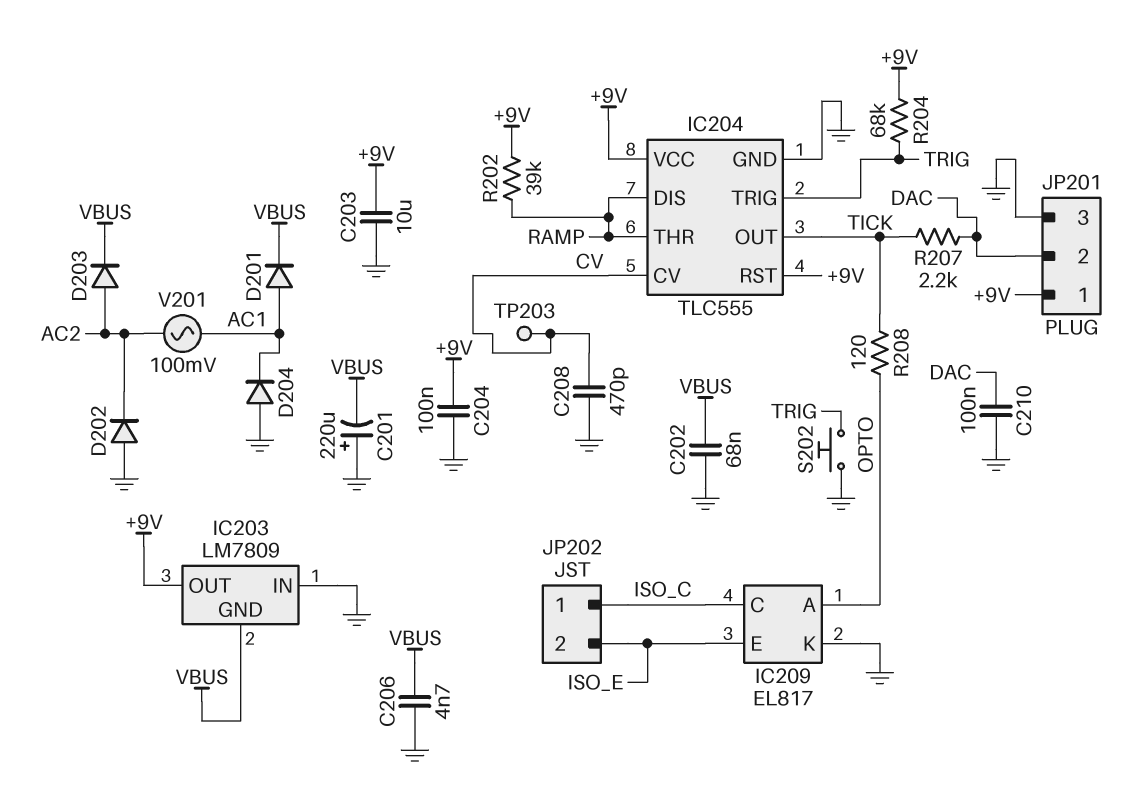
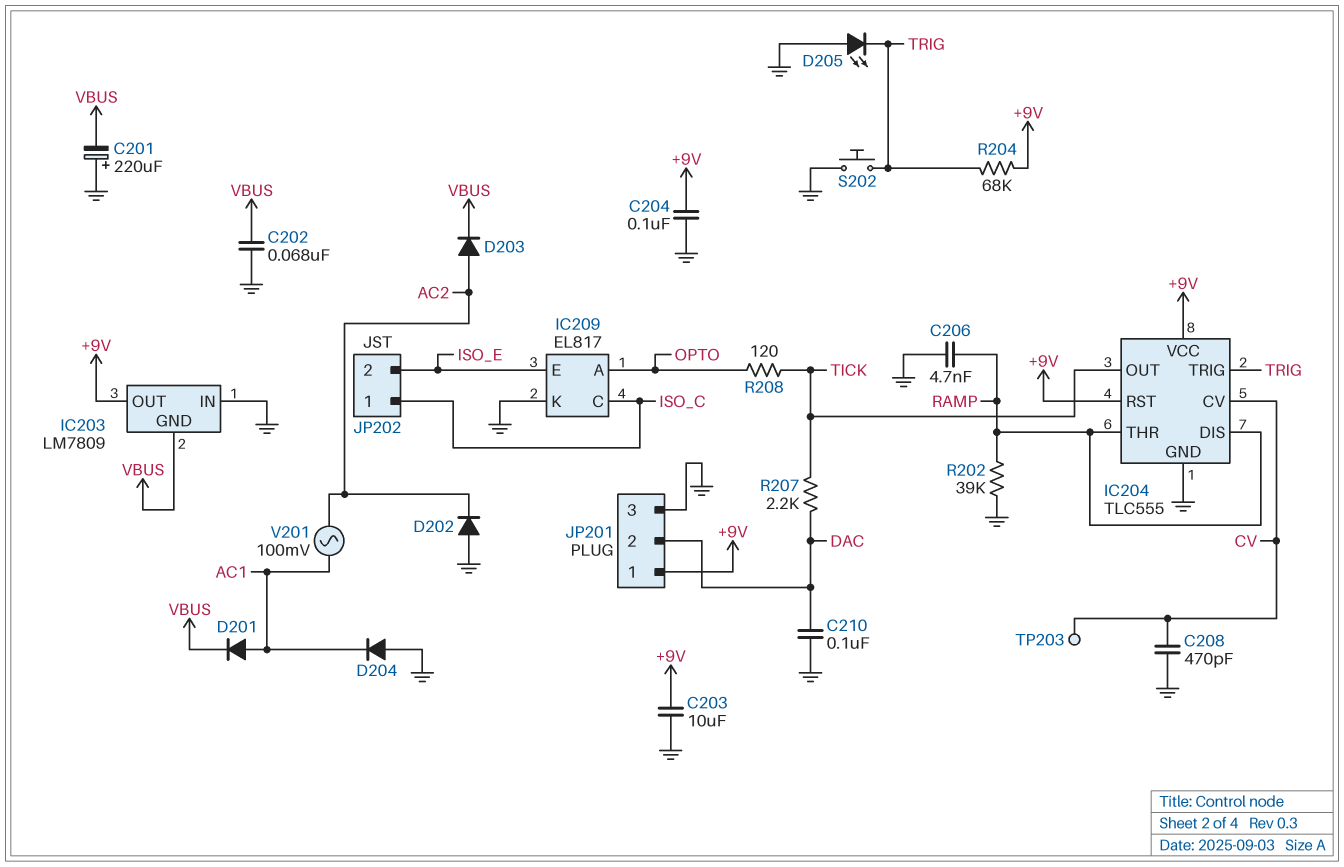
C206: 4.7nF (GND, VBUS) -> 4.7nF (GND, RAMP)
D205: none -> LED (A GND, K TRIG)
R202: 39k (+9V, RAMP) -> 39k (GND, RAMP)

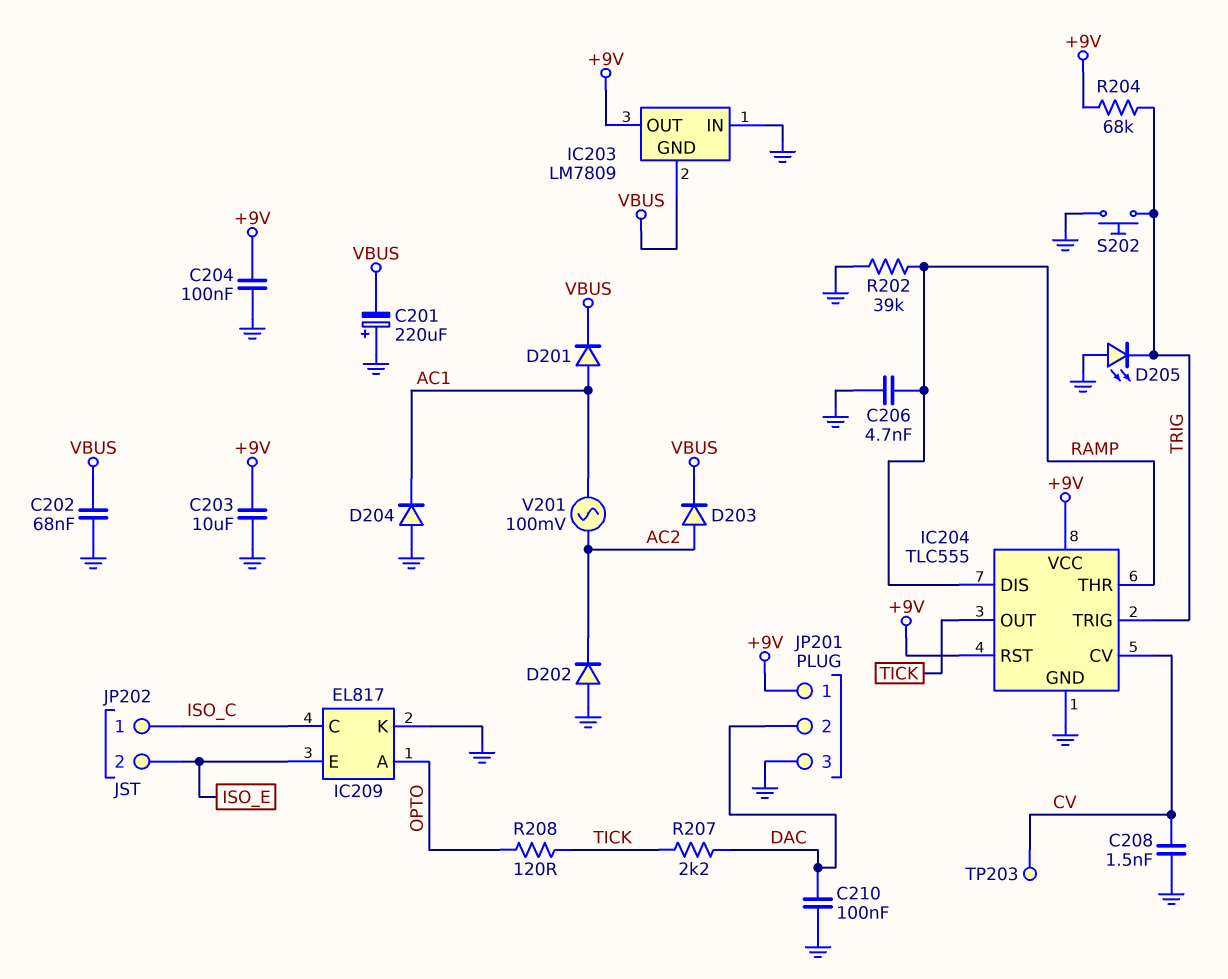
C208: 470pF (CV, GND) -> 1.5nF (CV, GND)

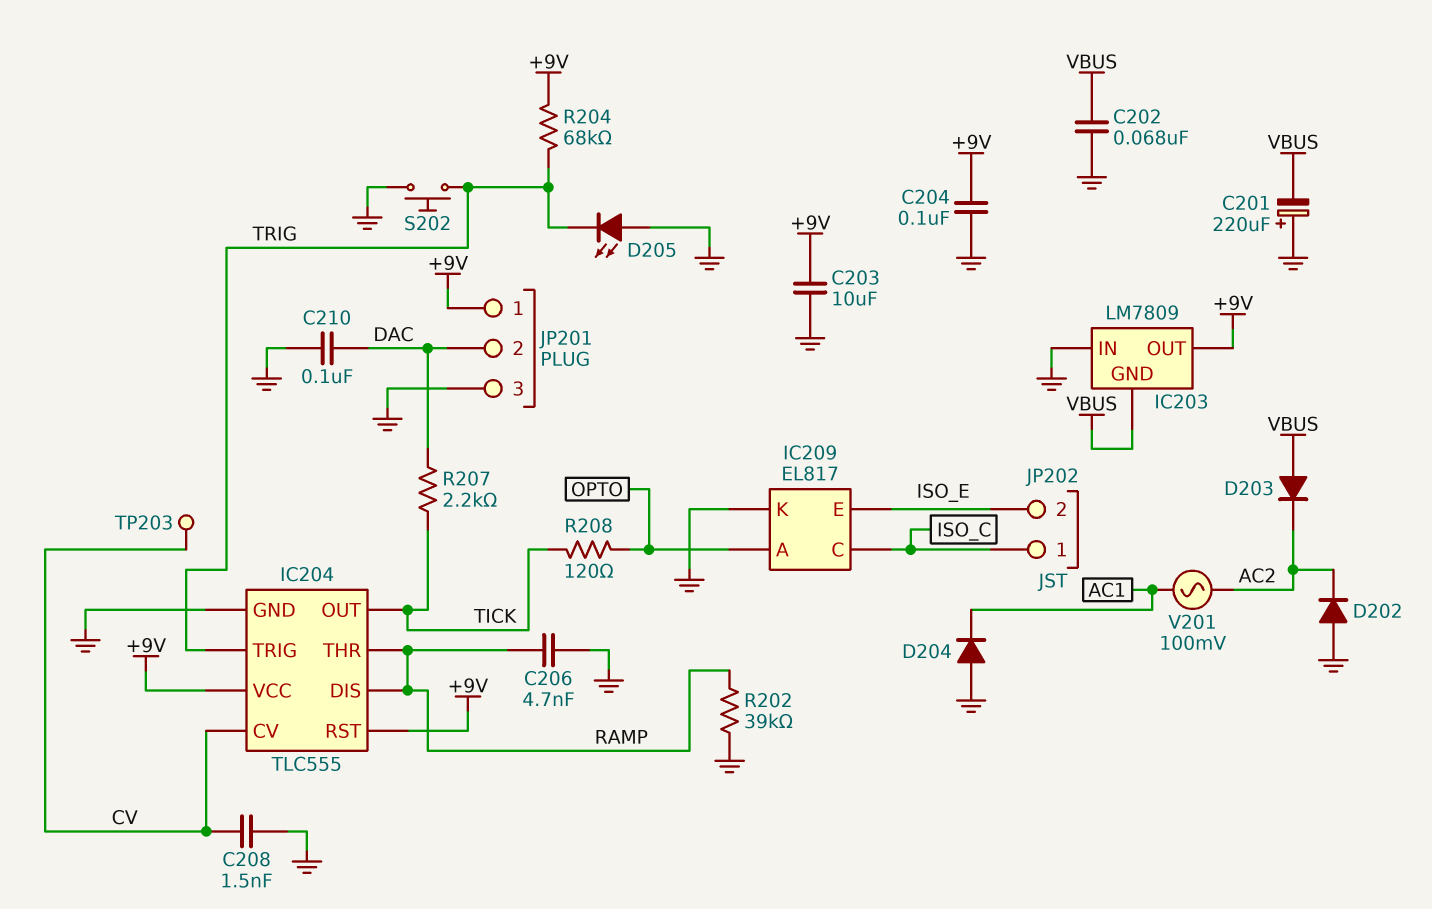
D201: diode (A AC1, K VBUS) -> none
D203: diode (A AC2, K VBUS) -> diode (A VBUS, K AC2)

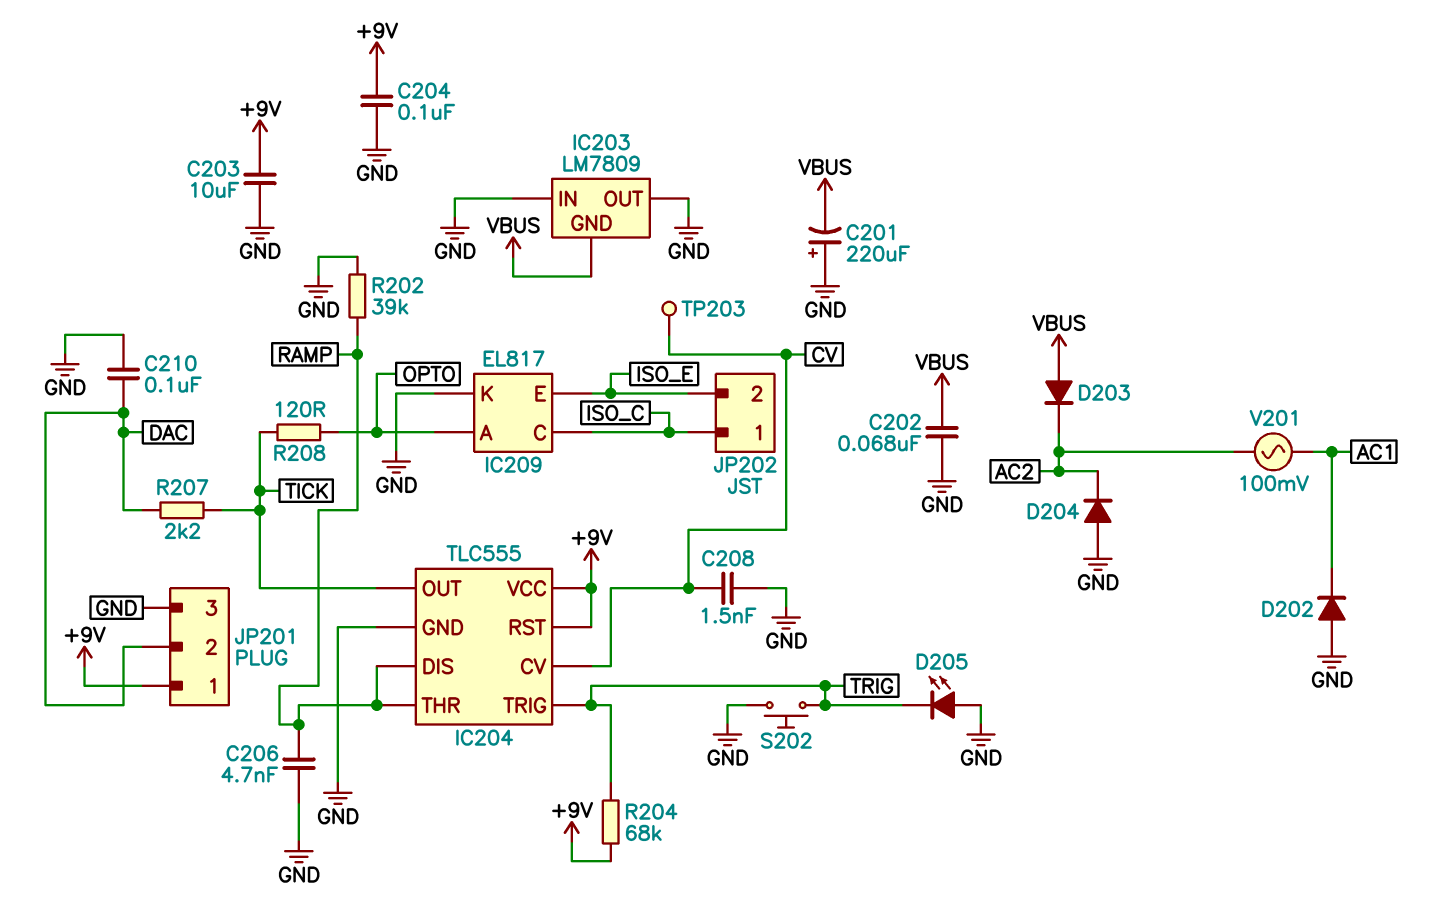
D202: diode (A GND, K AC2) -> diode (A GND, K AC1)
D204: diode (A GND, K AC1) -> diode (A GND, K AC2)
IC203 pin OUT: +9V -> GND

